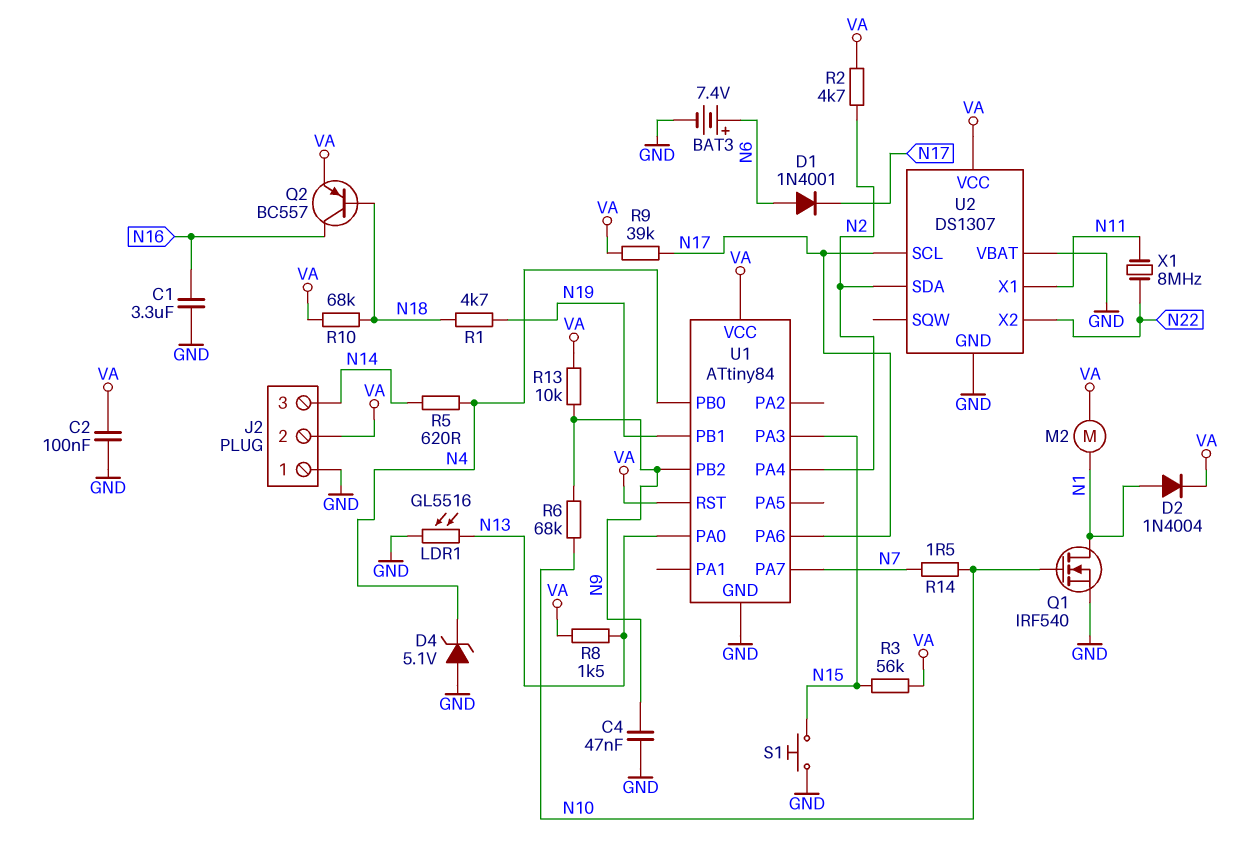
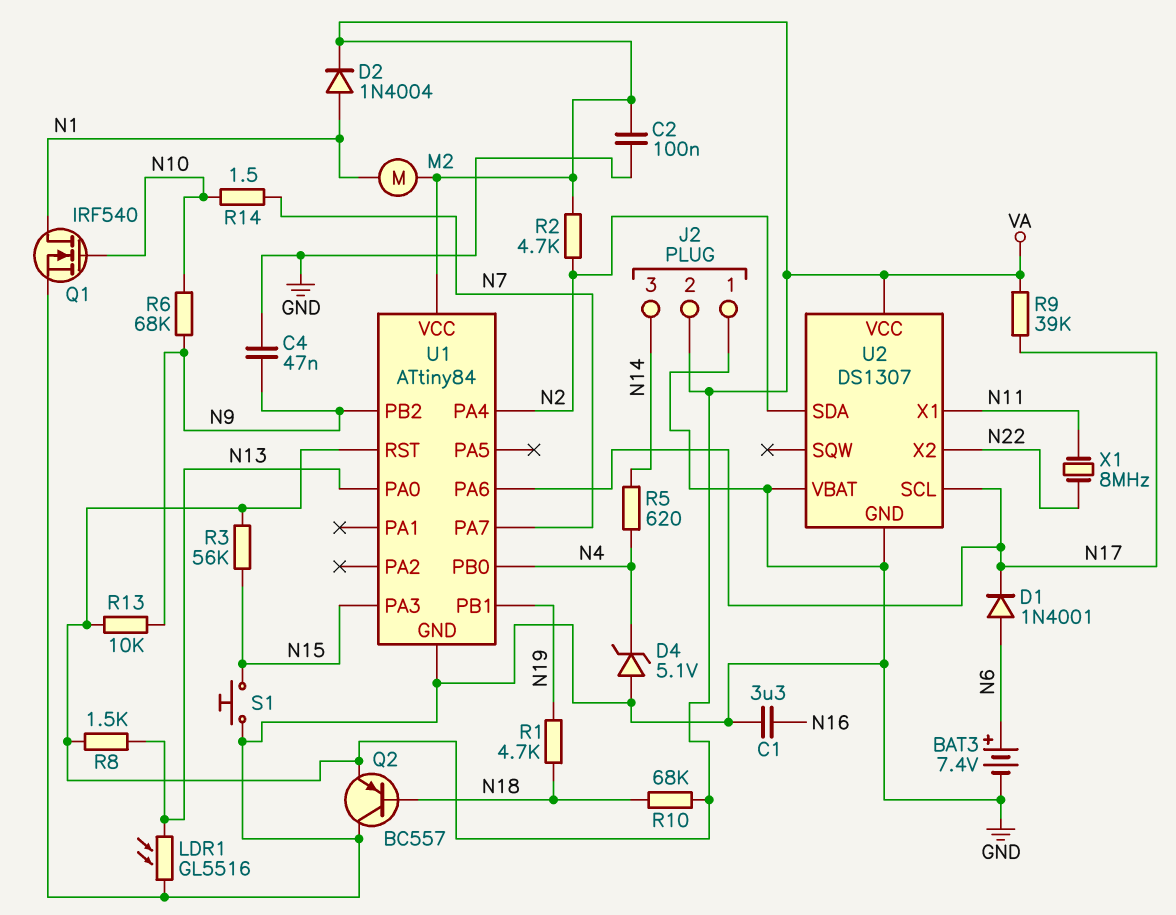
Q2: PNP BC557 (B N18, C N16, E VA) -> PNP BC557 (B N18, C GND, E VA)

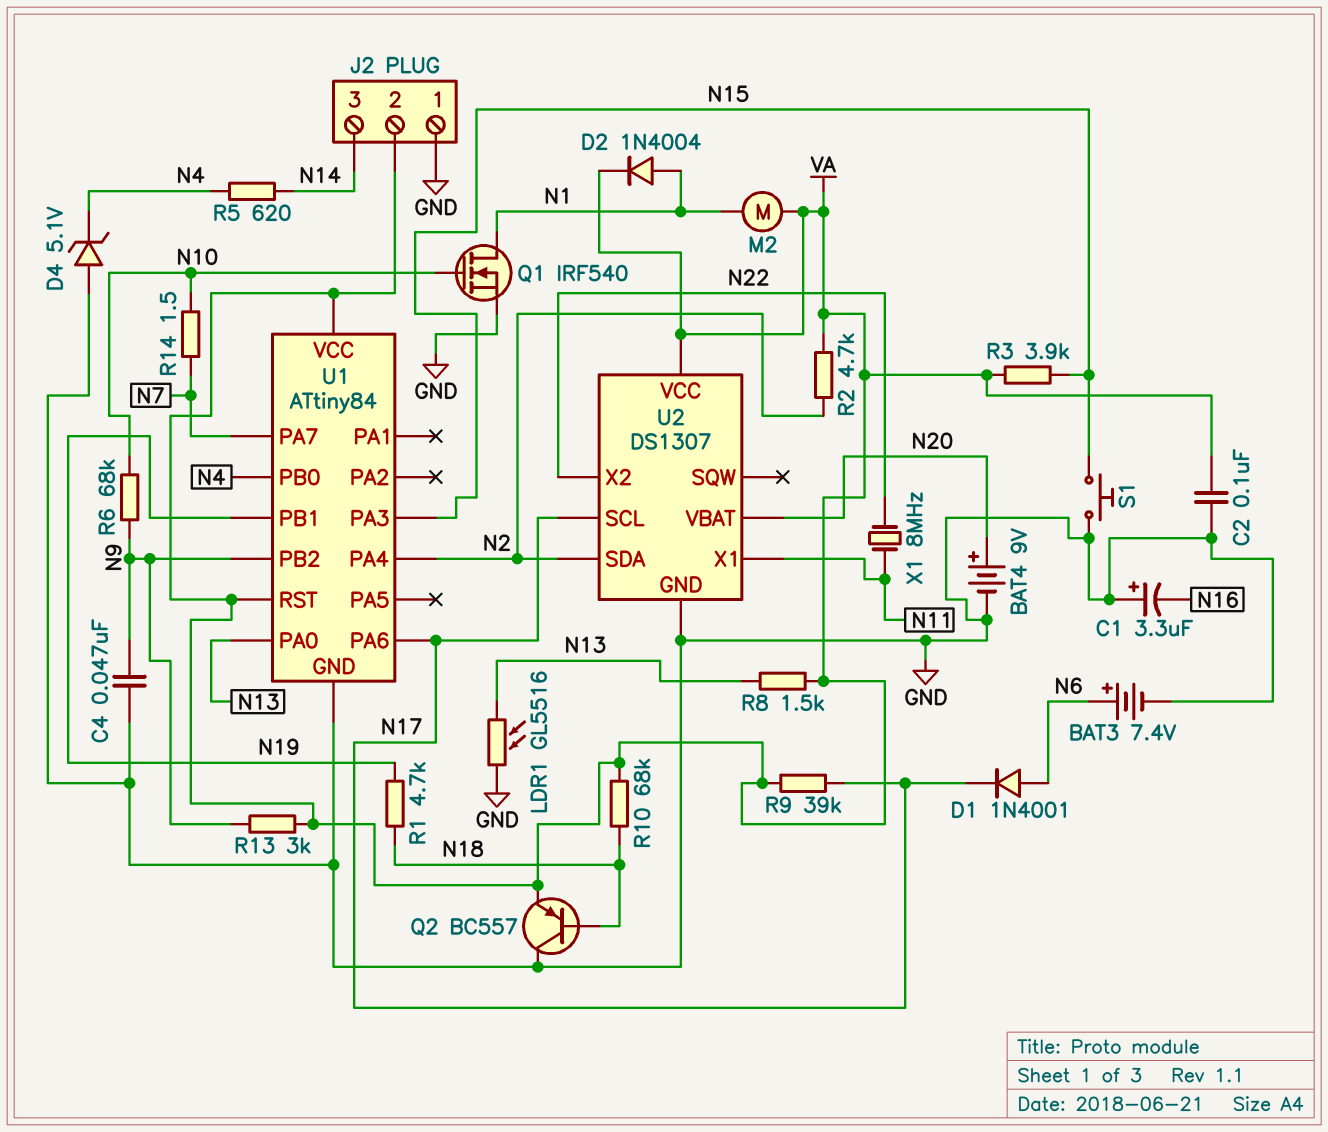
BAT4: none -> 9V (plus N20, minus GND)
C1: 3.3uF (GND, N16) -> 3.3uF (plus GND, minus N16)
R3: 56k (N15, VA) -> 3.9k (N15, VA)
R13: 10k (N9, VA) -> 3k (N9, VA)
U2 pin VBAT: GND -> N20

